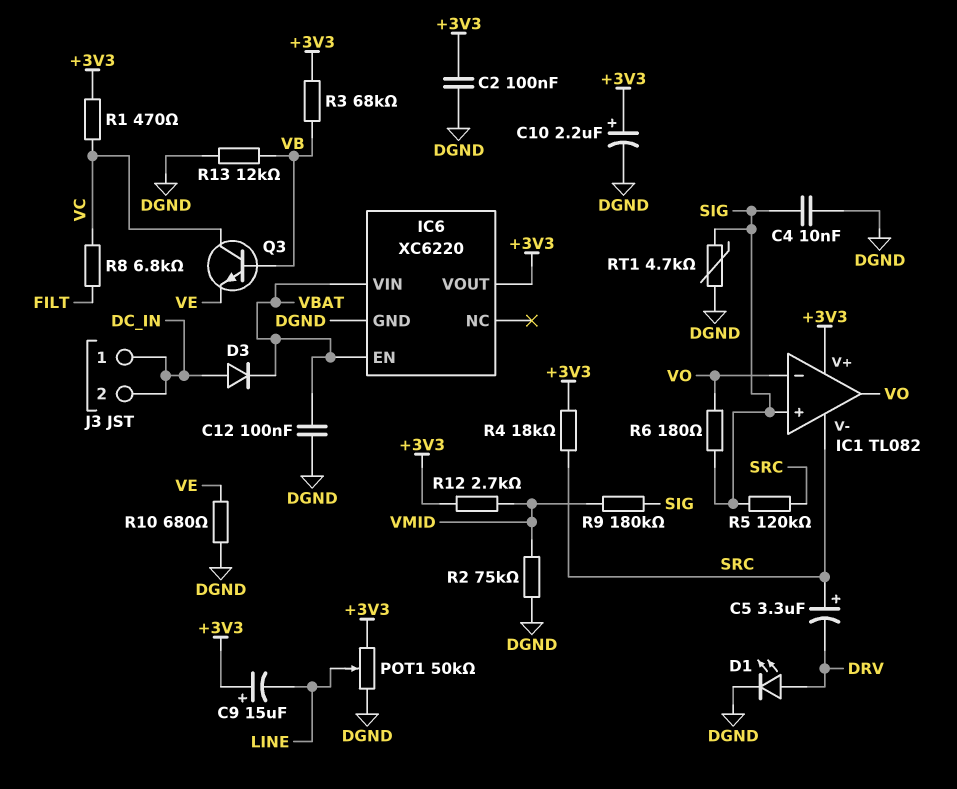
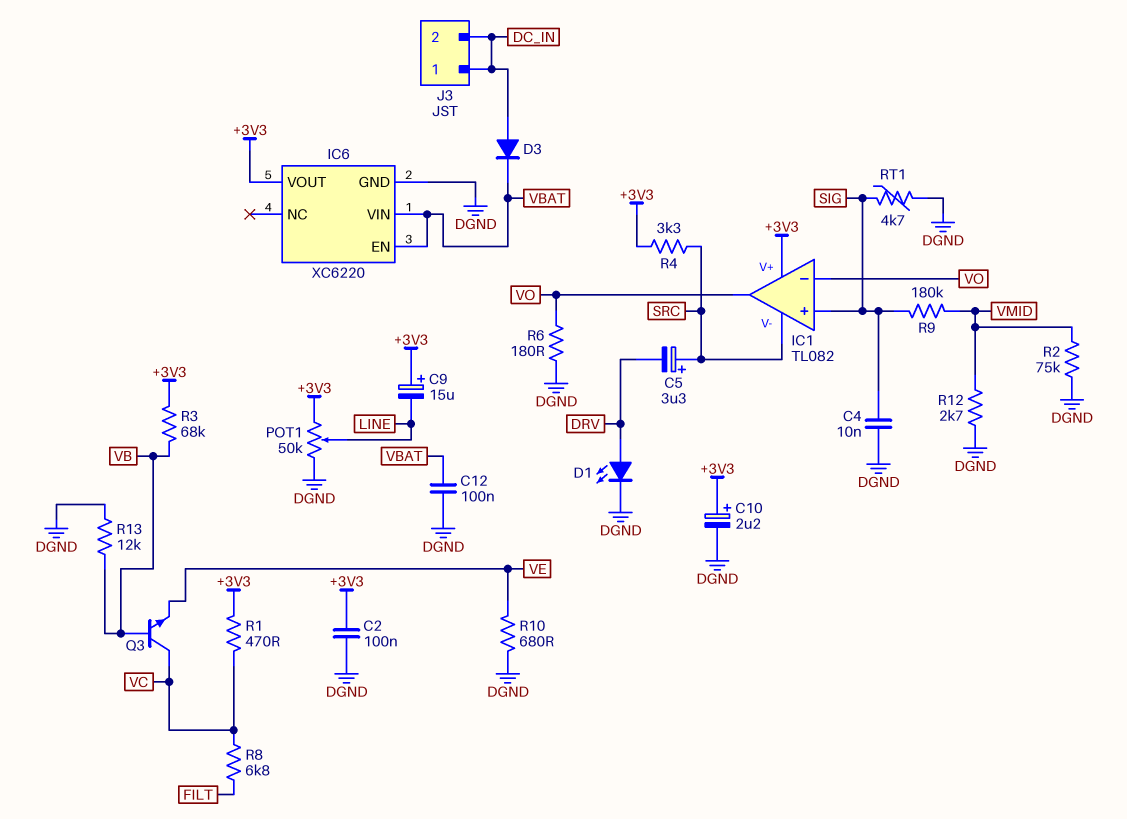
R4: 18k (+3V3, SRC) -> 3.3k (+3V3, SRC)
R5: 120k (SIG, SRC) -> none
R6: 180 (SIG, VO) -> 180 (DGND, VO)
R12: 2.7k (+3V3, VMID) -> 2.7k (DGND, VMID)

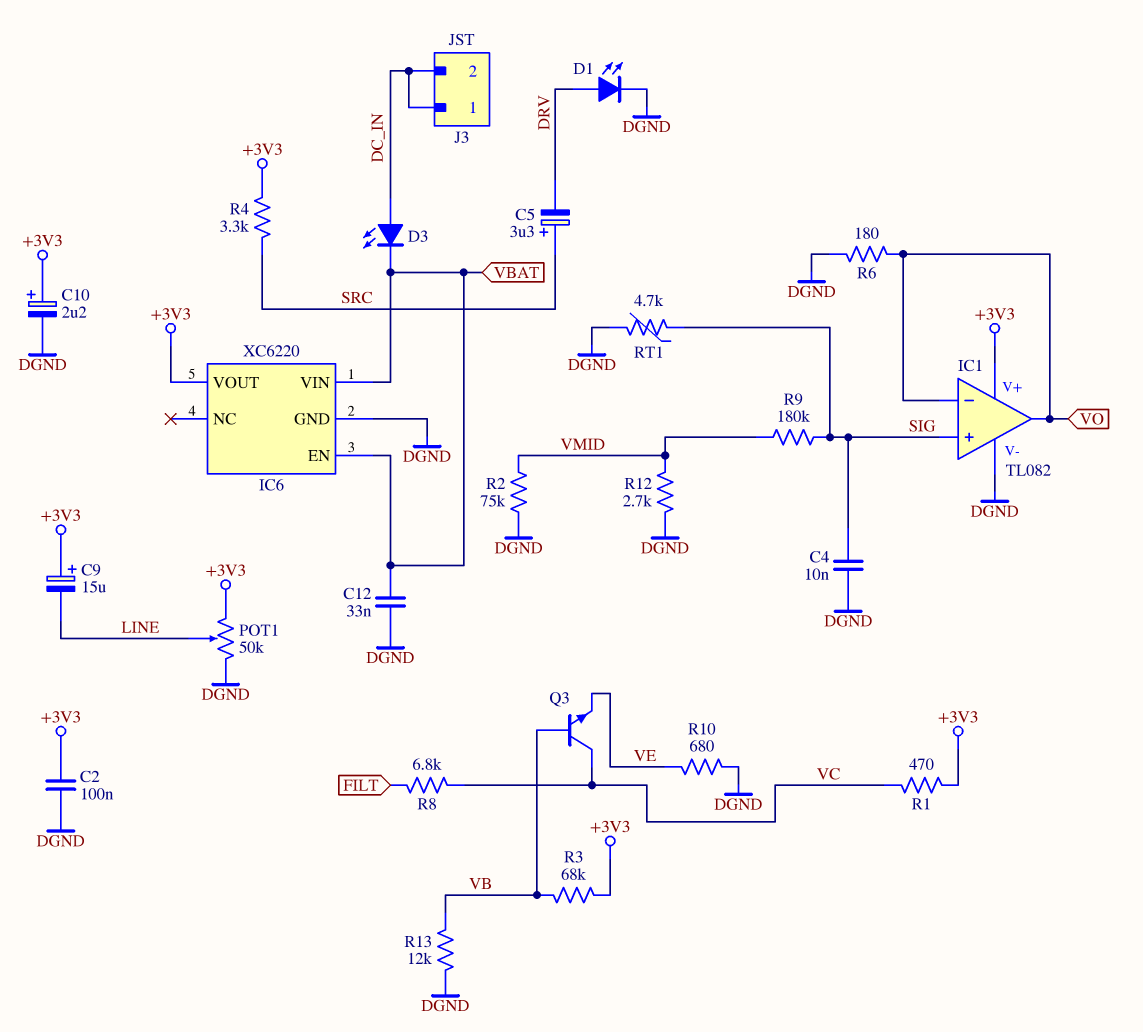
C12: 100nF (DGND, VBAT) -> 33nF (DGND, VBAT)
D3: diode (A DC_IN, K VBAT) -> LED (A DC_IN, K VBAT)
IC1 pin V-: SRC -> DGND

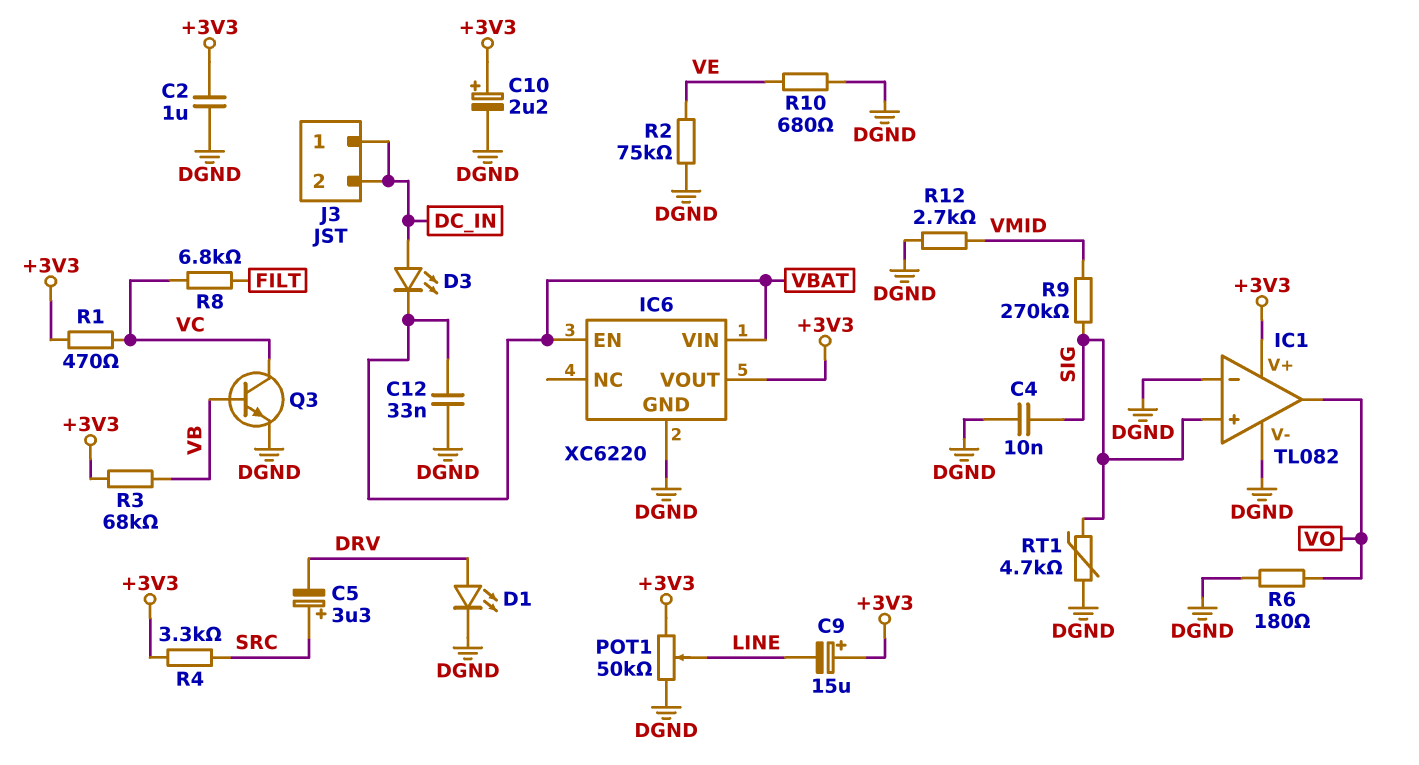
C2: 100nF (+3V3, DGND) -> 1uF (+3V3, DGND)
IC1 pin in-: VO -> DGND
Q3: NPN (B VB, C VC, E VE) -> NPN (B VB, C VC, E DGND)
R2: 75k (DGND, VMID) -> 75k (DGND, VE)
R9: 180k (SIG, VMID) -> 270k (SIG, VMID)
R13: 12k (DGND, VB) -> none

